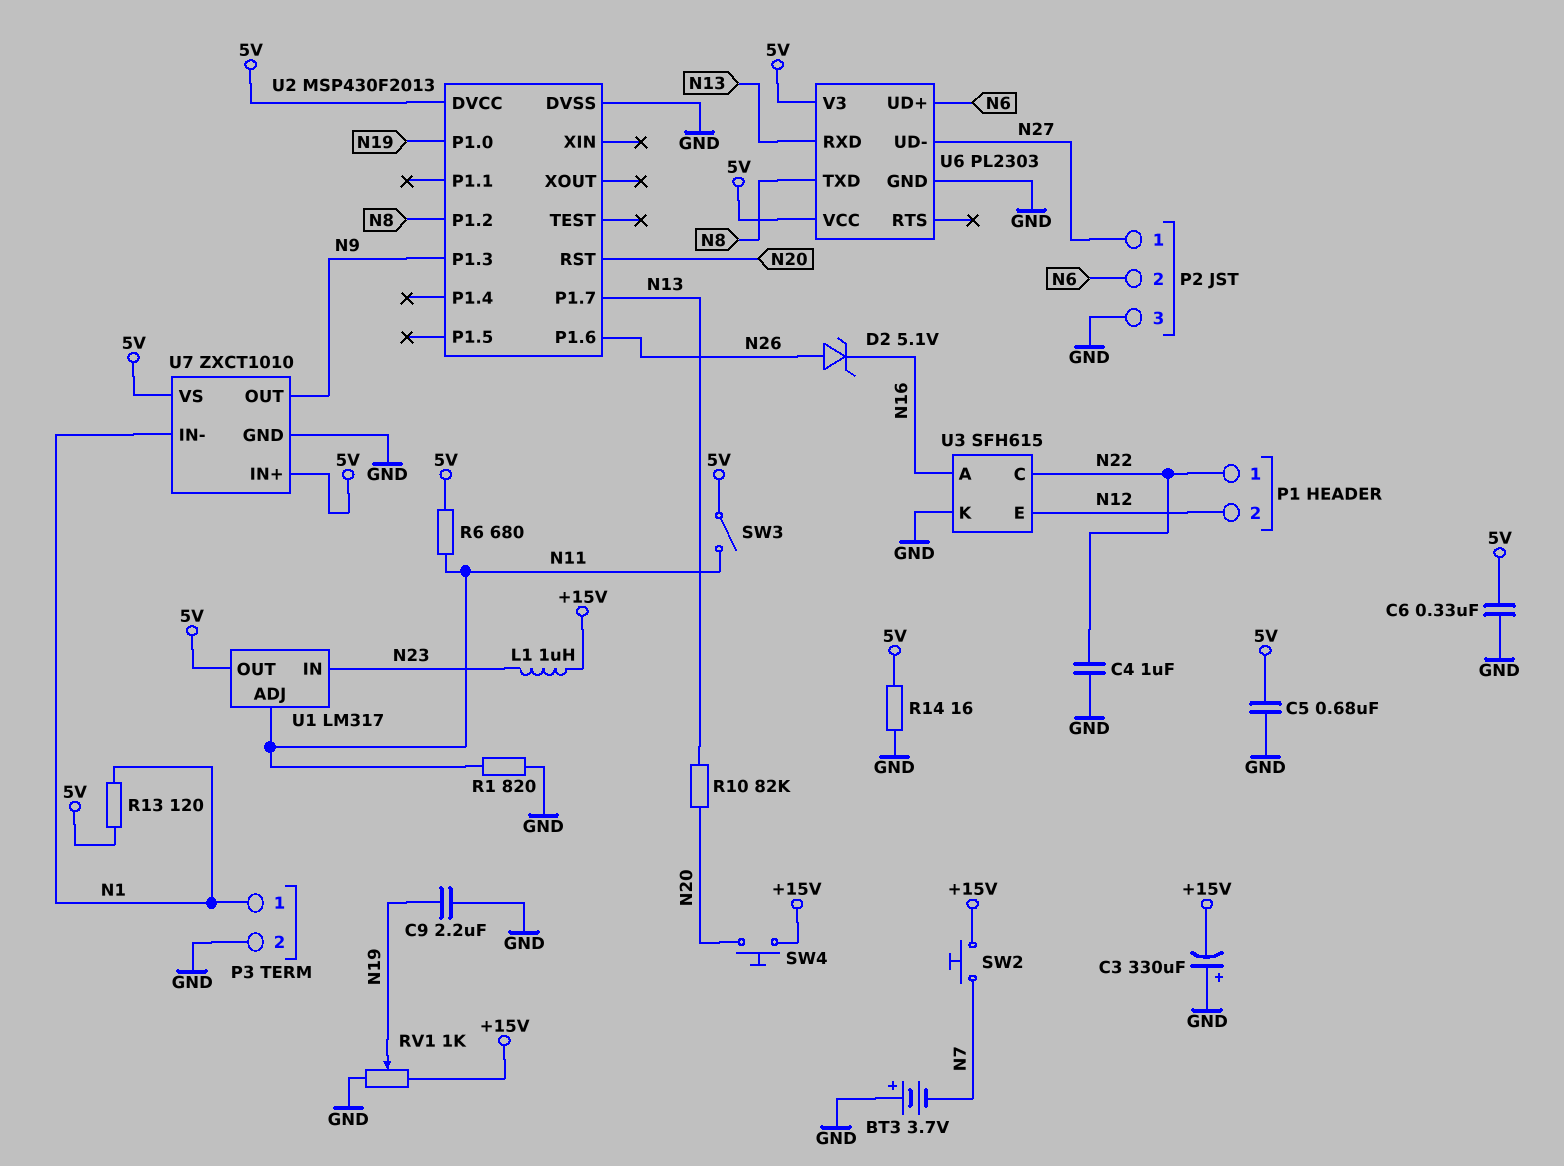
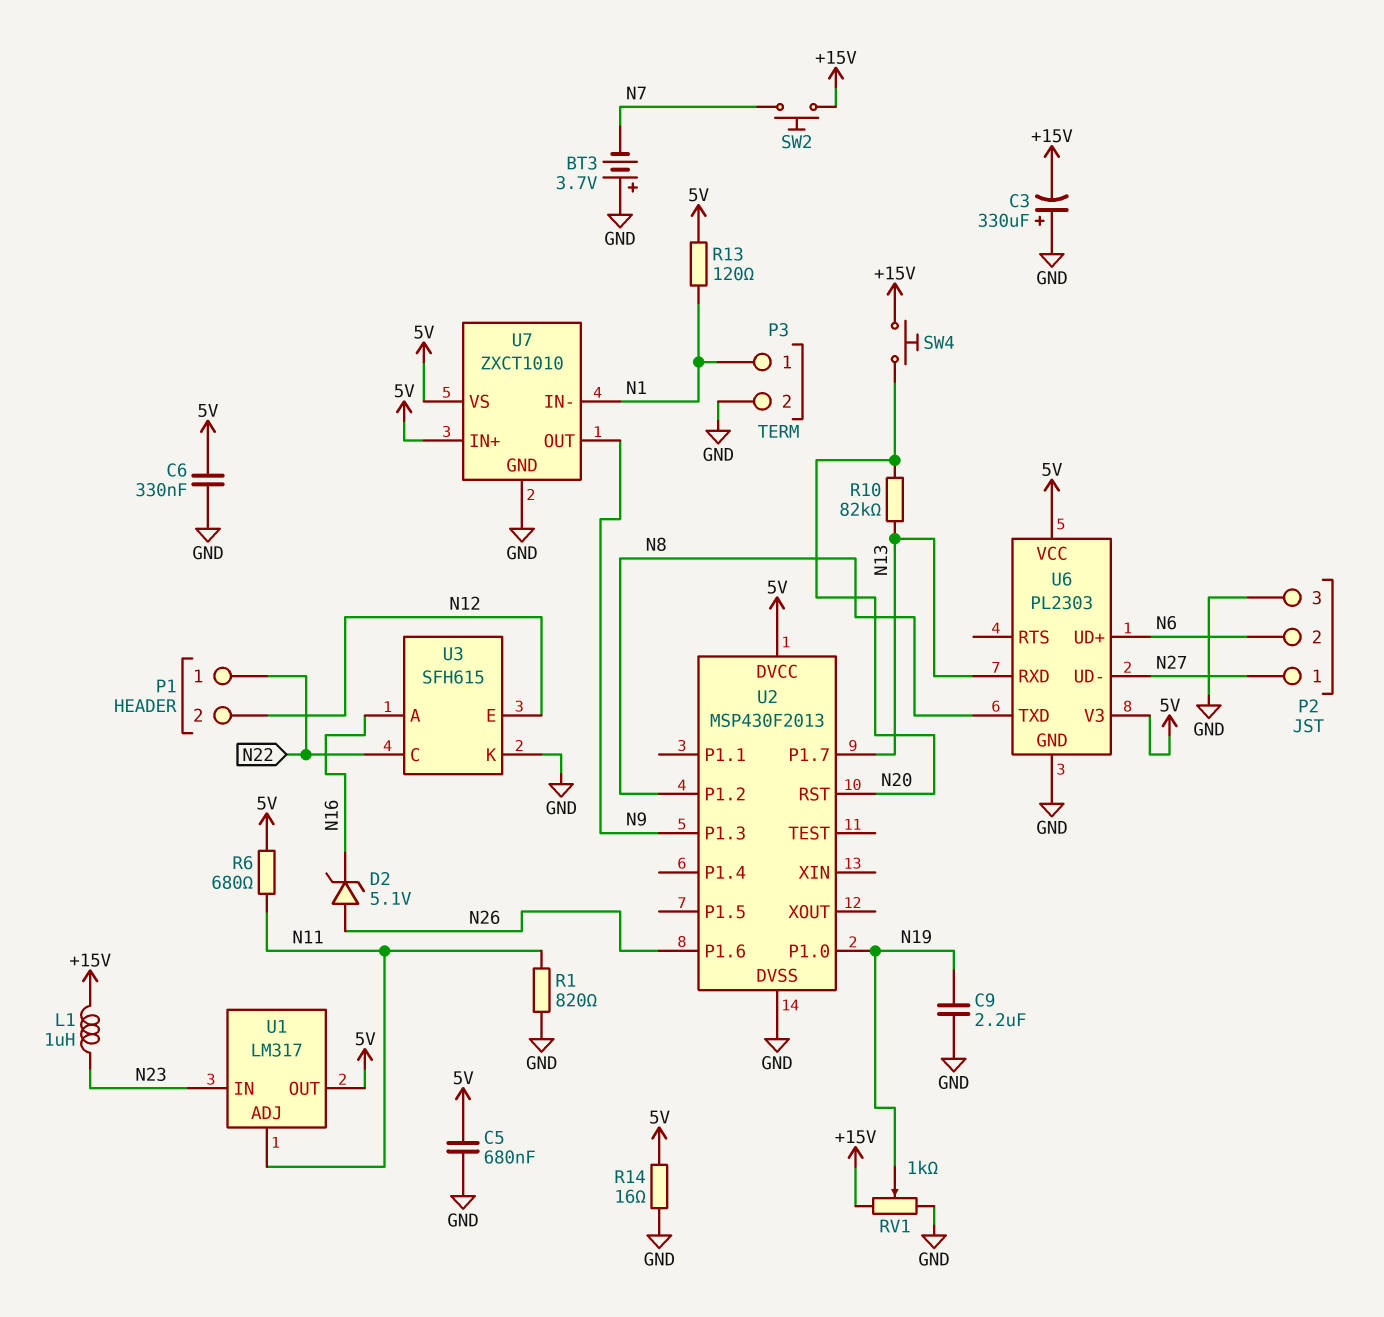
C4: 1uF (GND, N22) -> none
SW3: switch (5V, N11) -> none

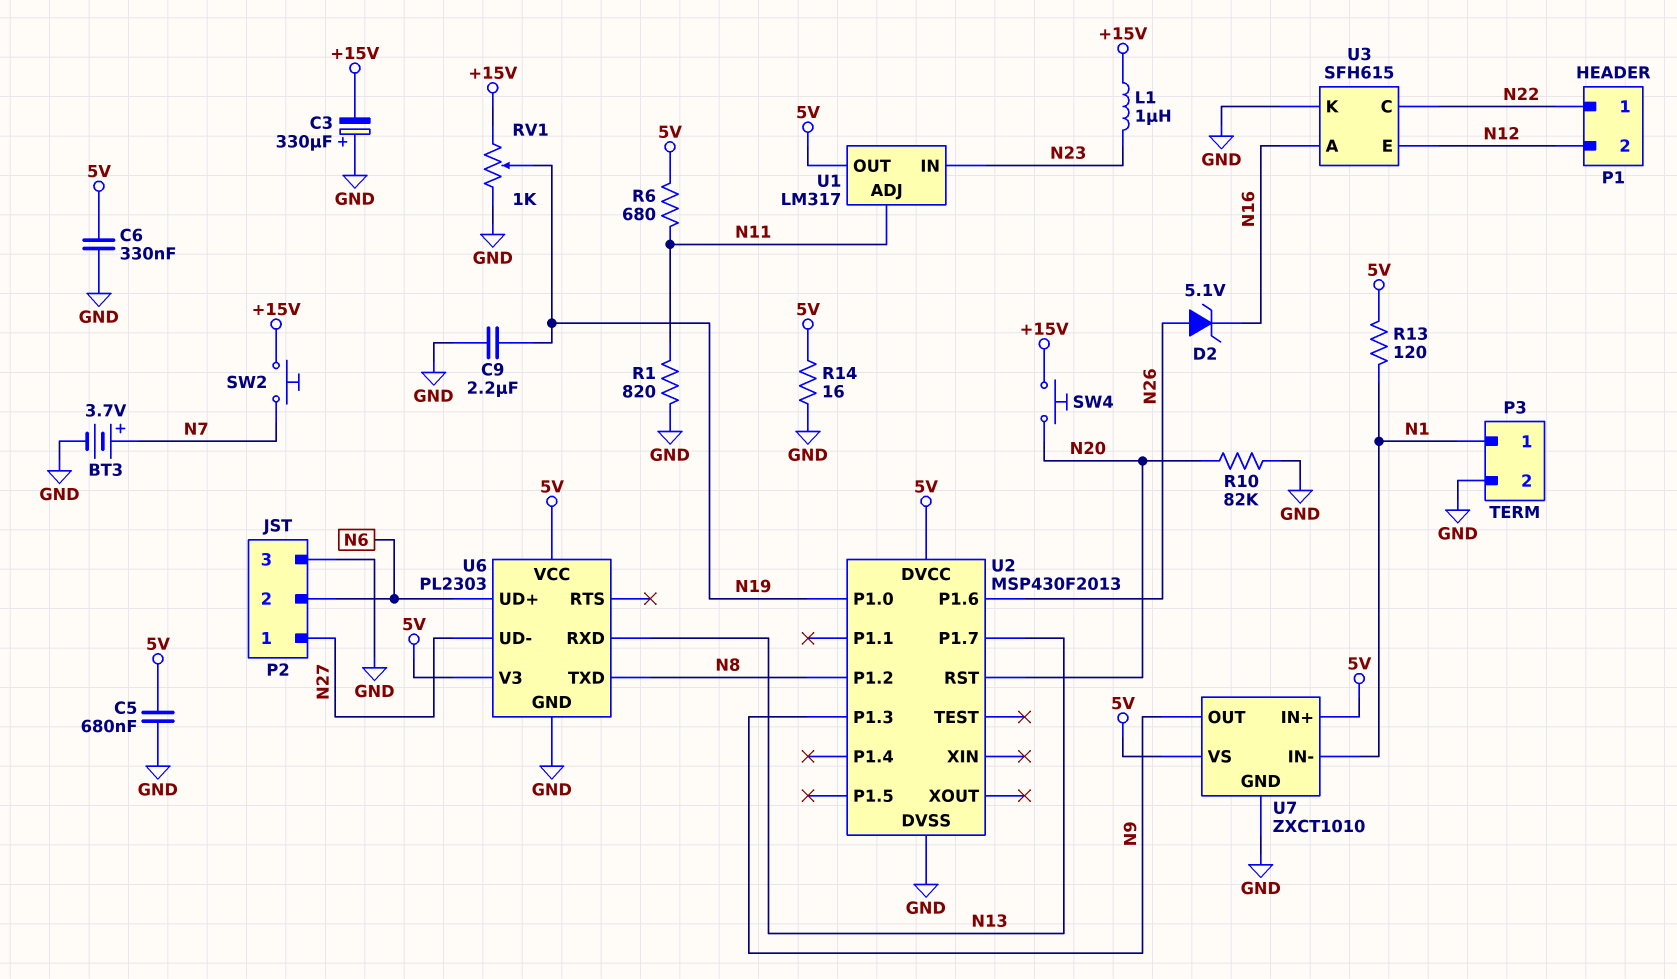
BT3: 3.7V (plus GND, minus N7) -> 3.7V (plus N7, minus GND)
R10: 82k (N13, N20) -> 82k (GND, N20)

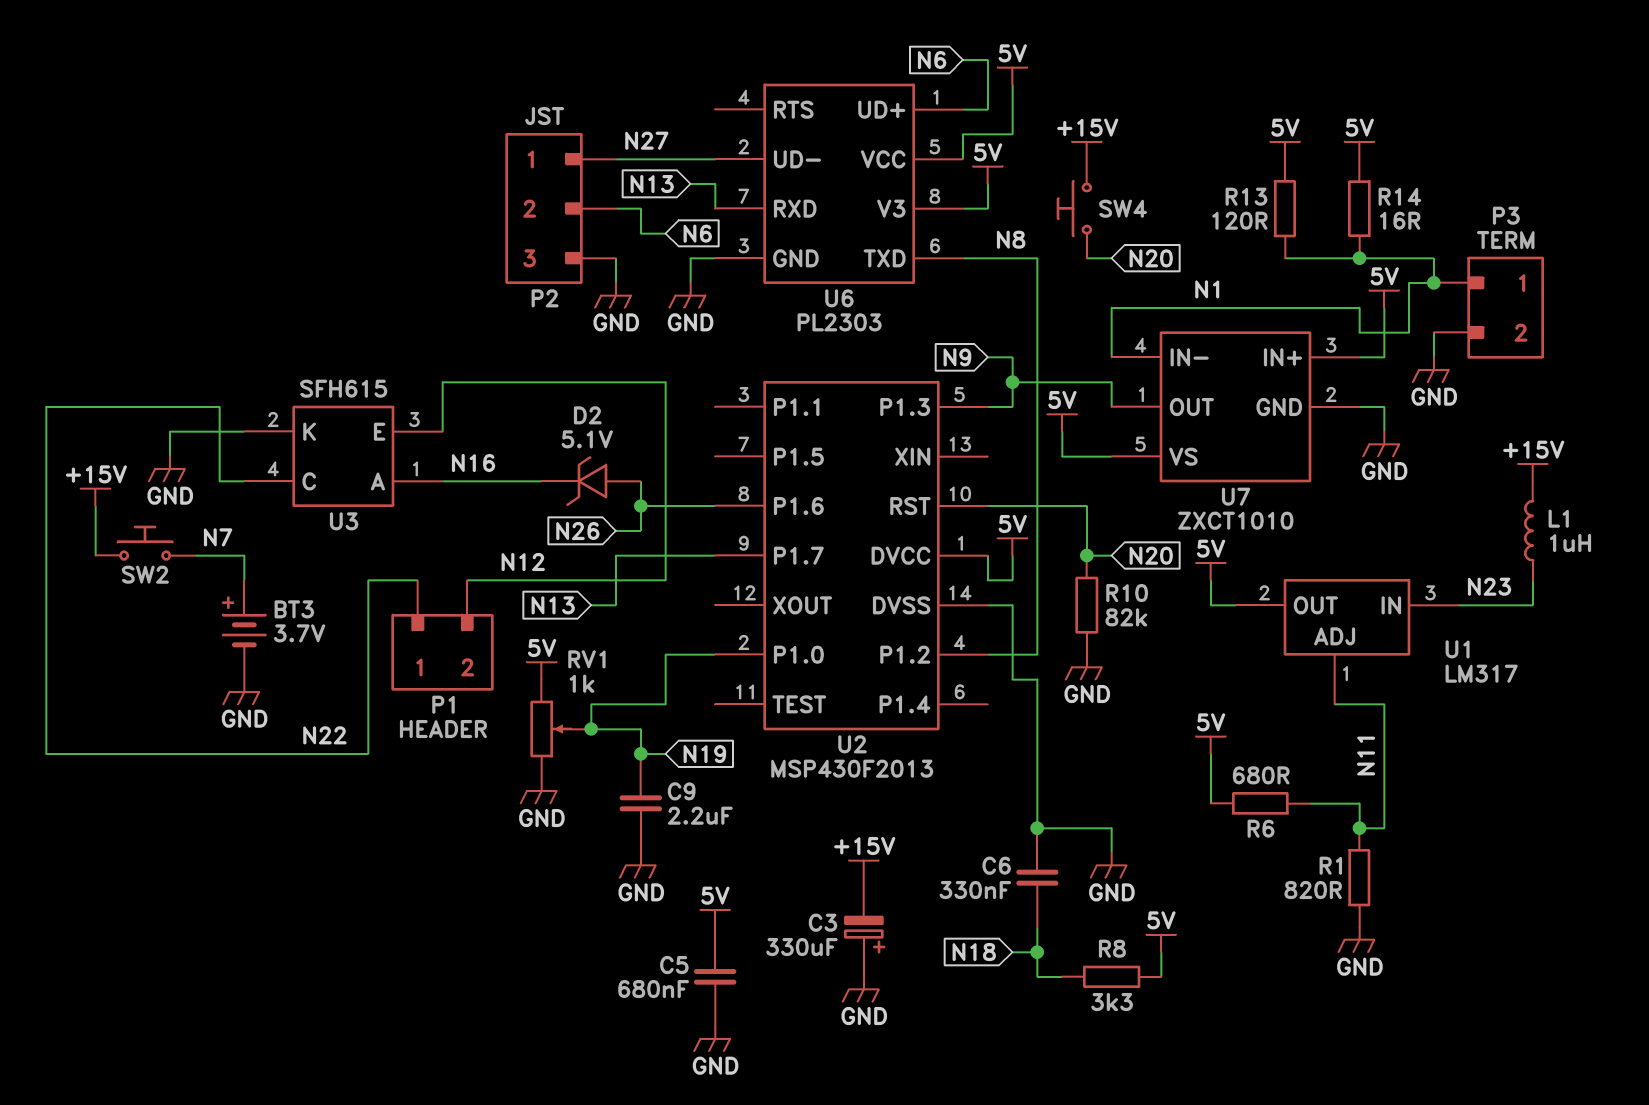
C6: 330nF (5V, GND) -> 330nF (GND, N18)
R8: none -> 3.3k (5V, N18)
R14: 16 (5V, GND) -> 16 (5V, N1)
RV1: 1k (+15V, GND, wiper N19) -> 1k (5V, GND, wiper N19)

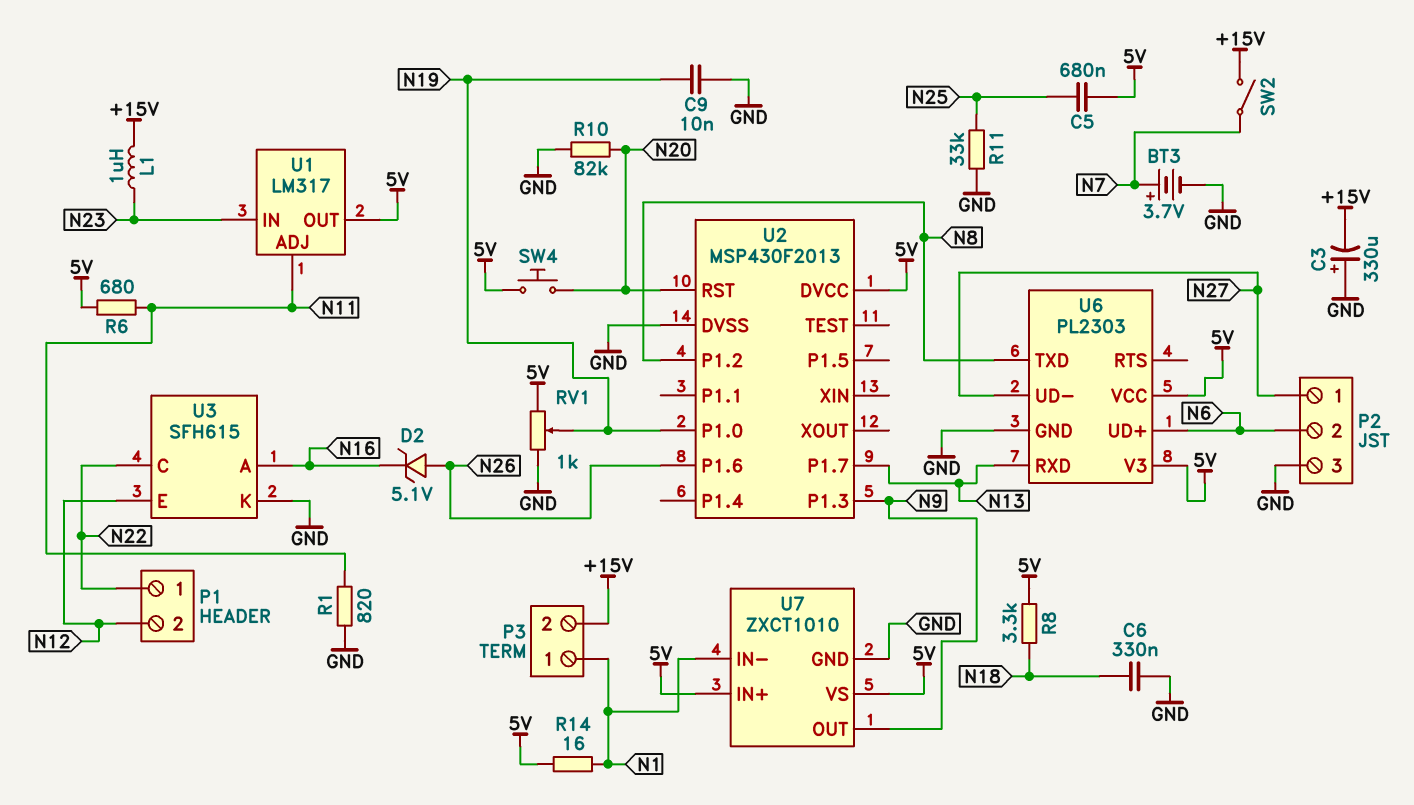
C5: 680nF (5V, GND) -> 680nF (5V, N25)
C9: 2.2uF (GND, N19) -> 10nF (GND, N19)
P3 pin 2: GND -> +15V
R11: none -> 33k (GND, N25)
R13: 120 (5V, N1) -> none
SW2: button (+15V, N7) -> switch (+15V, N7)
SW4: button (+15V, N20) -> button (5V, N20)

